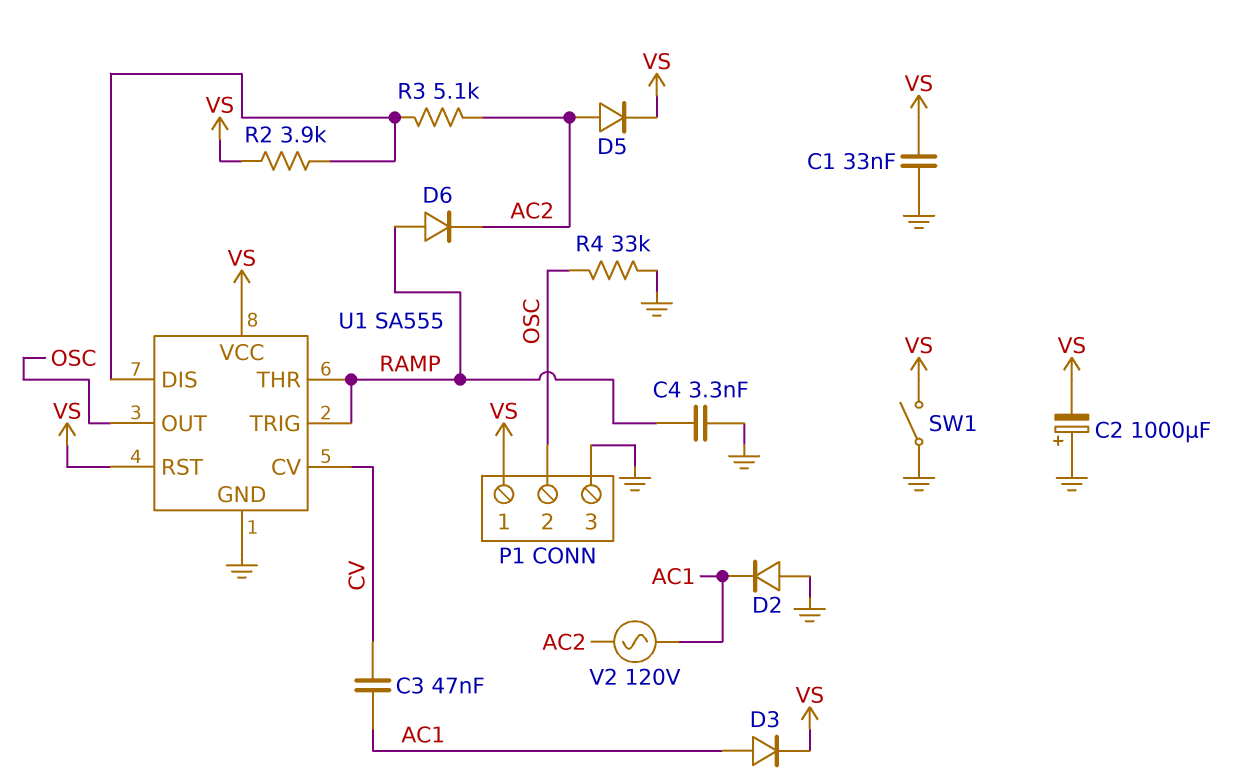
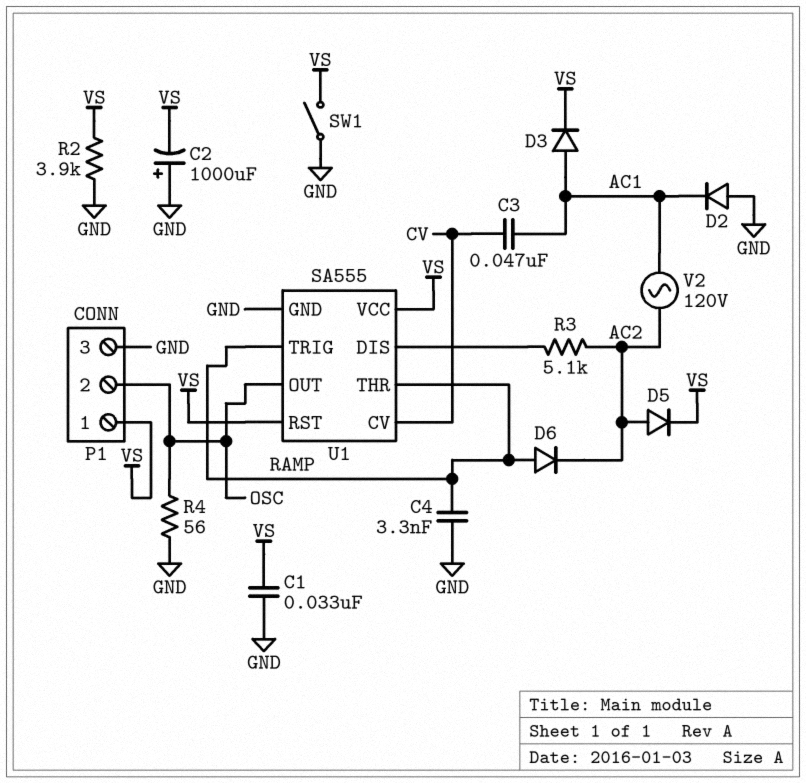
R2: 3.9k (U1/DIS, VS) -> 3.9k (GND, VS)
R4: 33k (GND, OSC) -> 56 (GND, OSC)

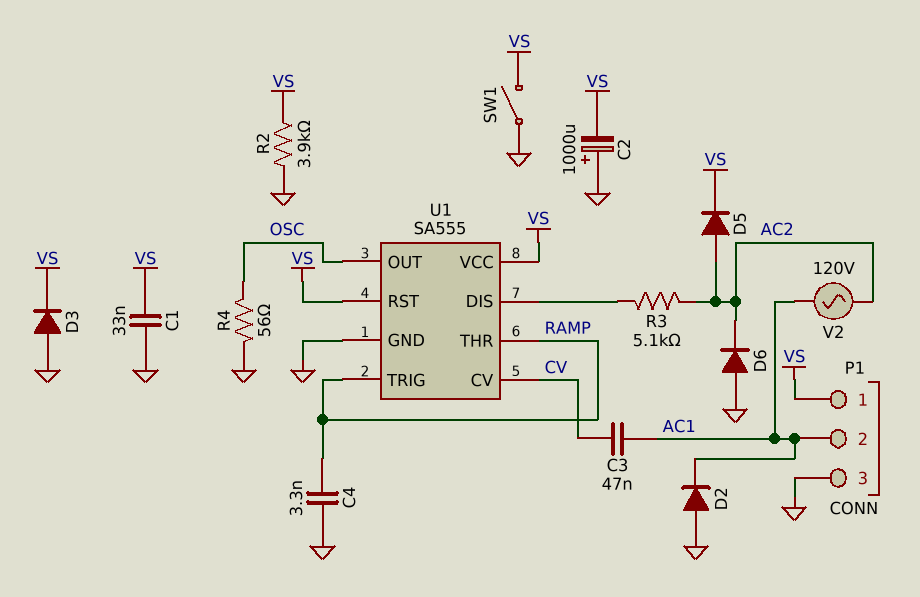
D3: diode (A AC1, K VS) -> diode (A GND, K VS)
D6: diode (A RAMP, K AC2) -> diode (A GND, K AC2)
P1 pin 2: OSC -> AC1

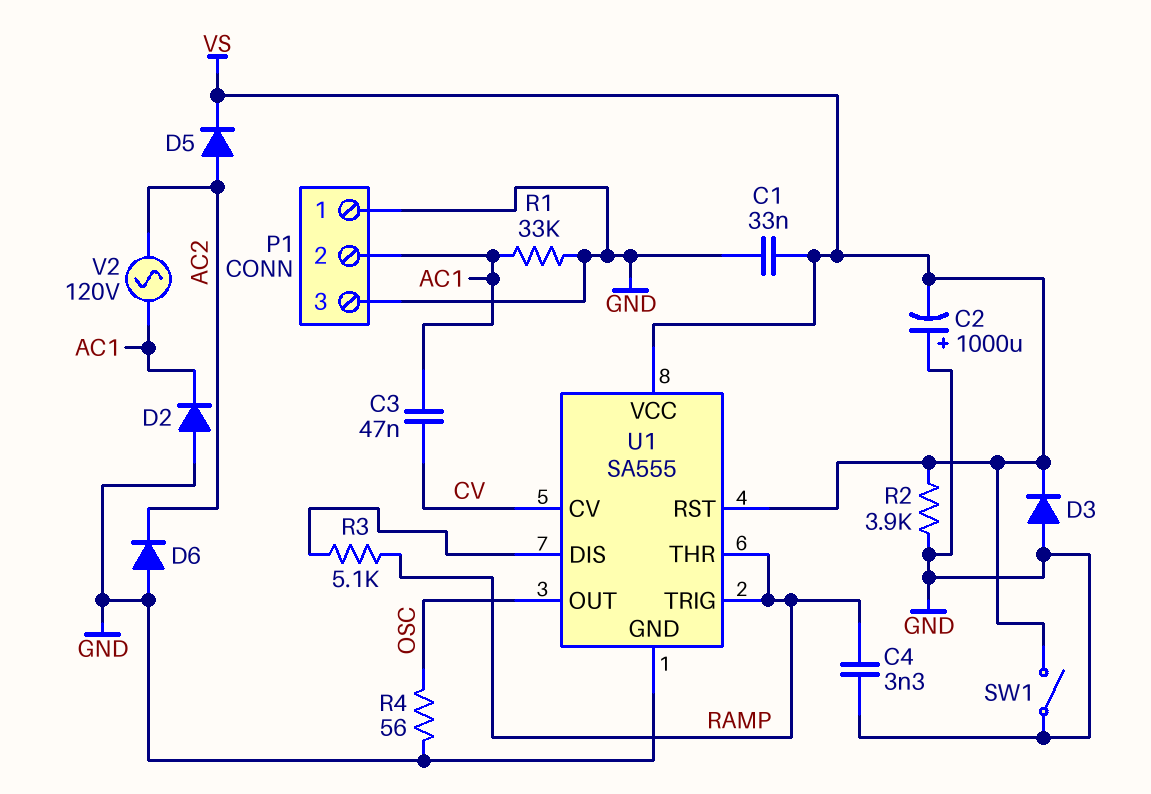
P1 pin 1: VS -> GND
R1: none -> 33k (AC1, GND)
R3: 5.1k (AC2, U1/DIS) -> 5.1k (RAMP, U1/DIS)

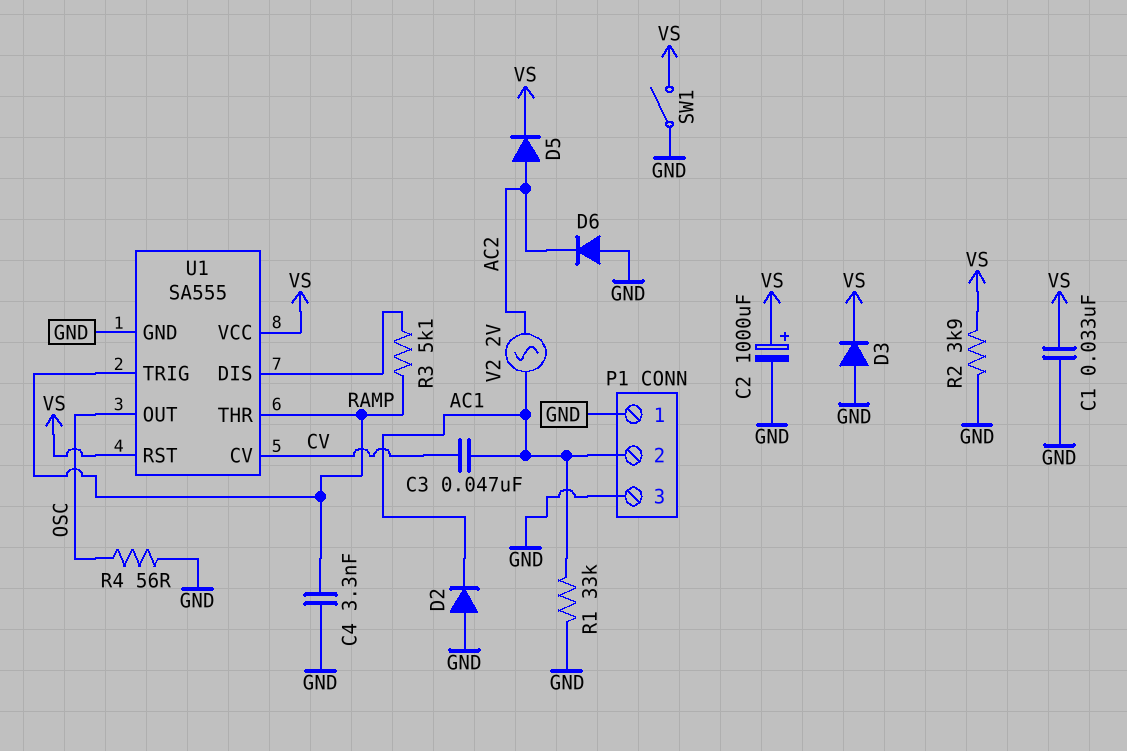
C2: 1000uF (plus GND, minus VS) -> 1000uF (plus VS, minus GND)
V2: AC 120V (AC1, AC2) -> AC 2V (AC1, AC2)

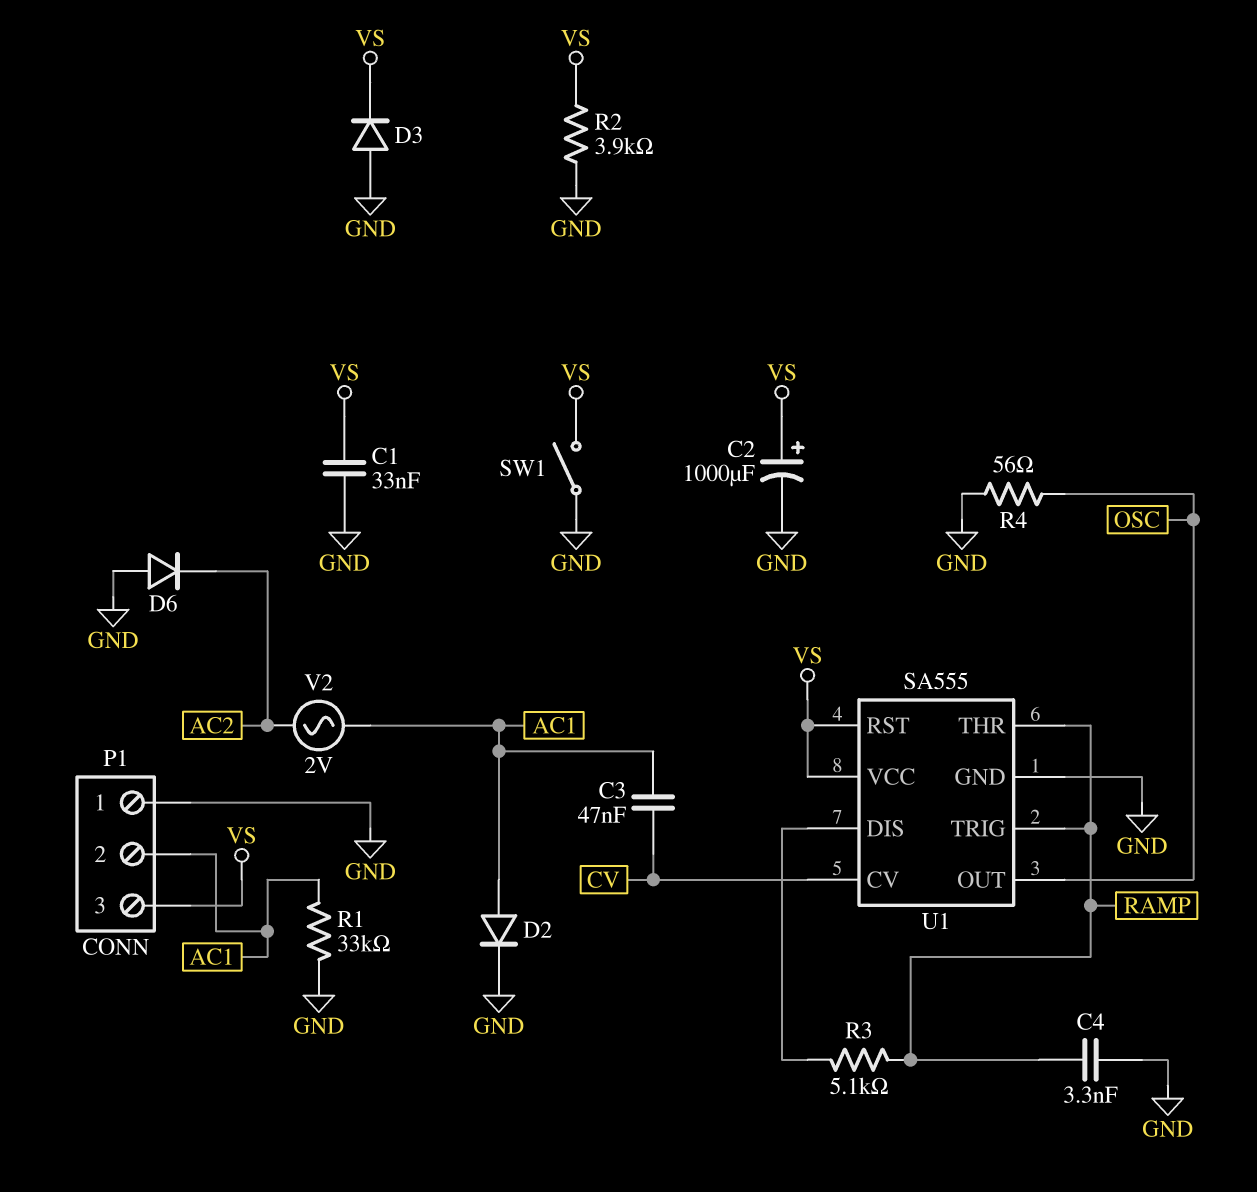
D2: diode (A GND, K AC1) -> diode (A AC1, K GND)
D5: diode (A AC2, K VS) -> none
P1 pin 3: GND -> VS

